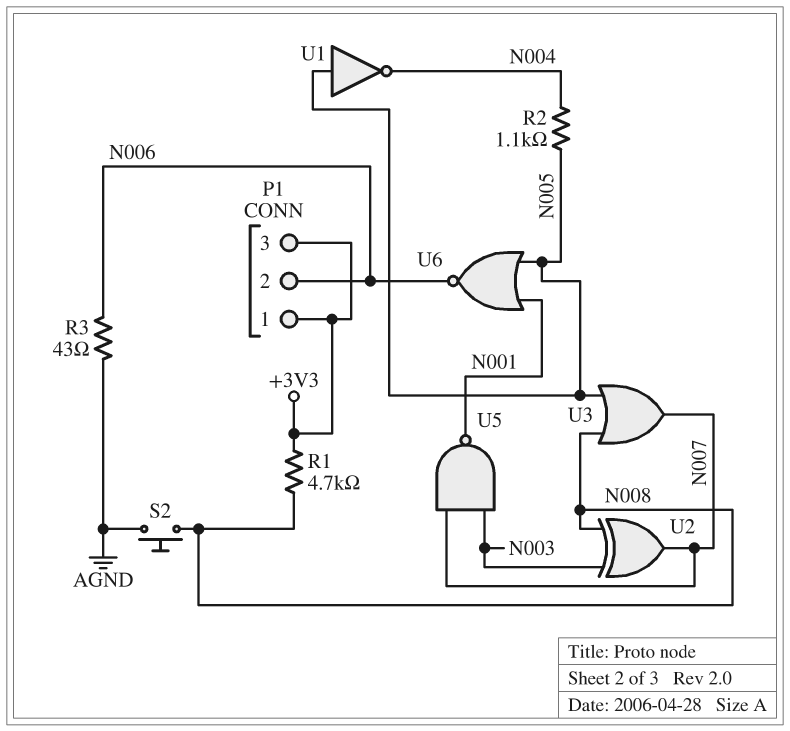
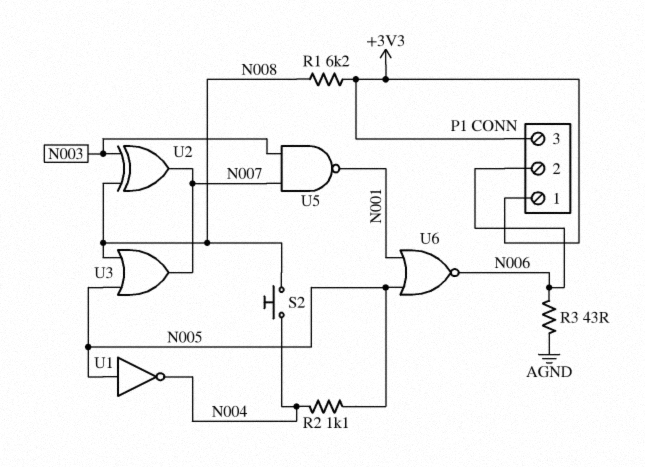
R1: 4.7k (+3V3, N008) -> 6.2k (+3V3, N008)
S2: button (AGND, N008) -> button (N004, N008)

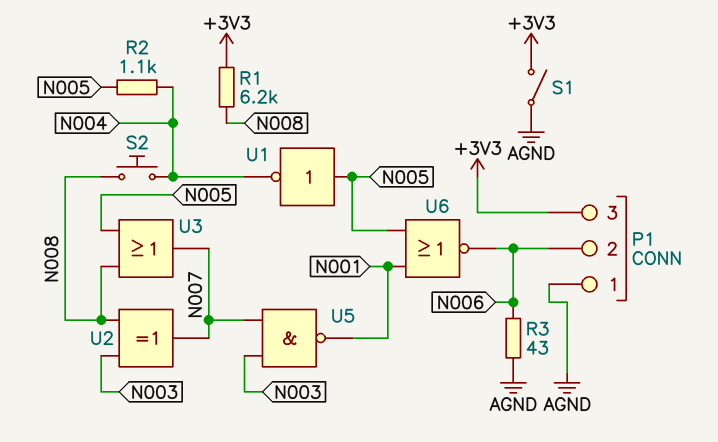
P1 pin 1: +3V3 -> AGND
S1: none -> switch (+3V3, AGND)

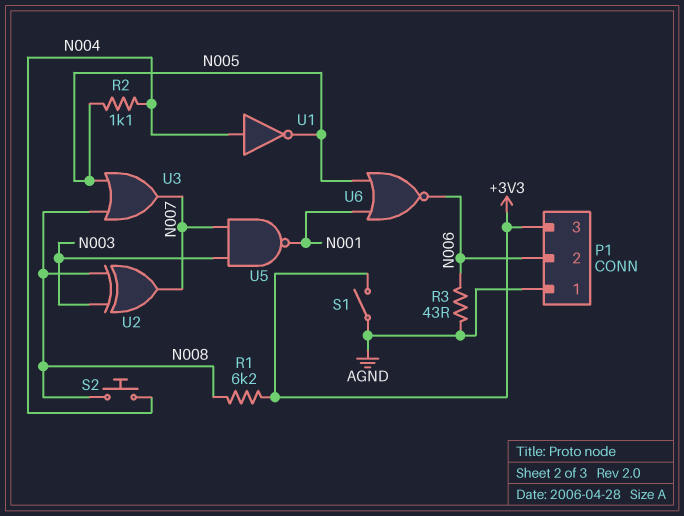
U1: NOT (in N005, out N004) -> NOT (in N004, out N005)

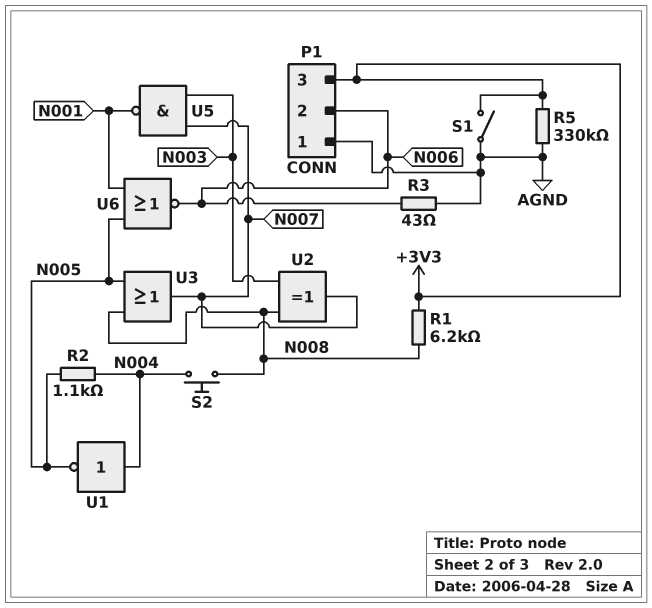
R5: none -> 330k (+3V3, AGND)

